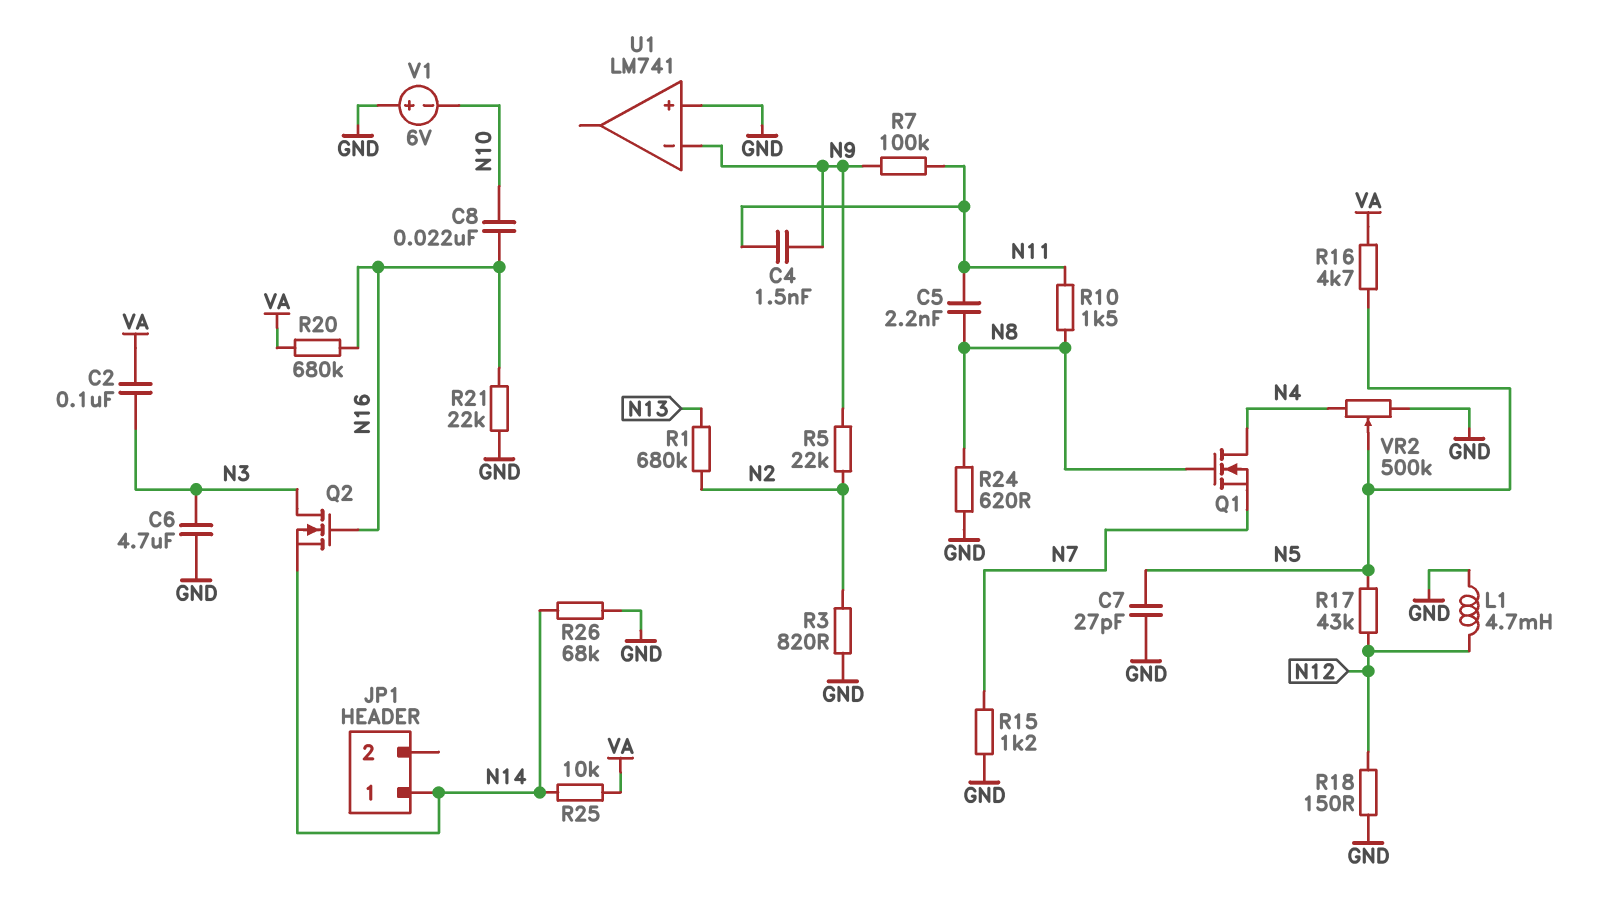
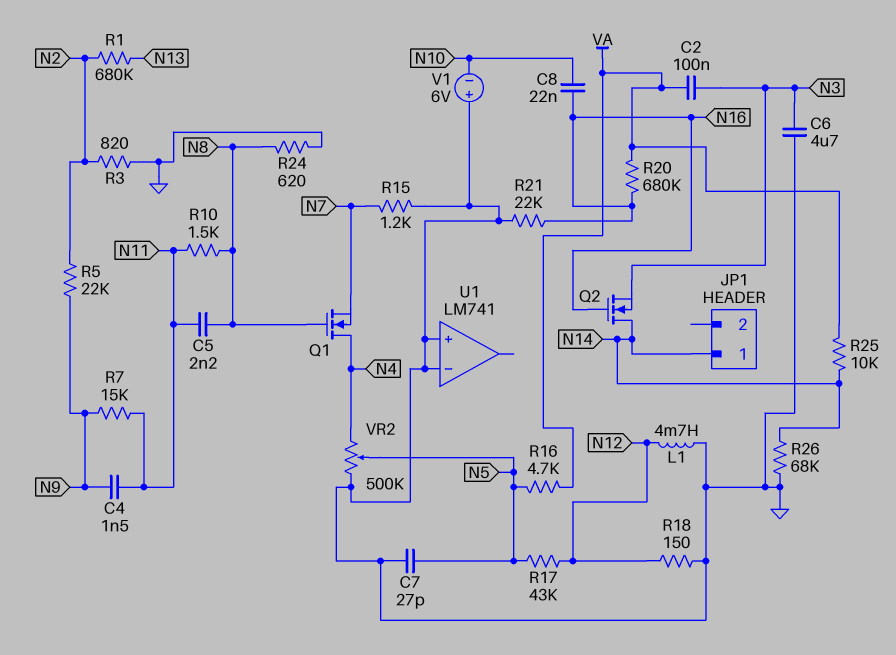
Q2: NMOS (G N16, D N3, S N14) -> NMOS (G N16, D N14, S N3)
R7: 100k (N9, N11) -> 15k (N9, N11)
U1 pin in-: N9 -> GND

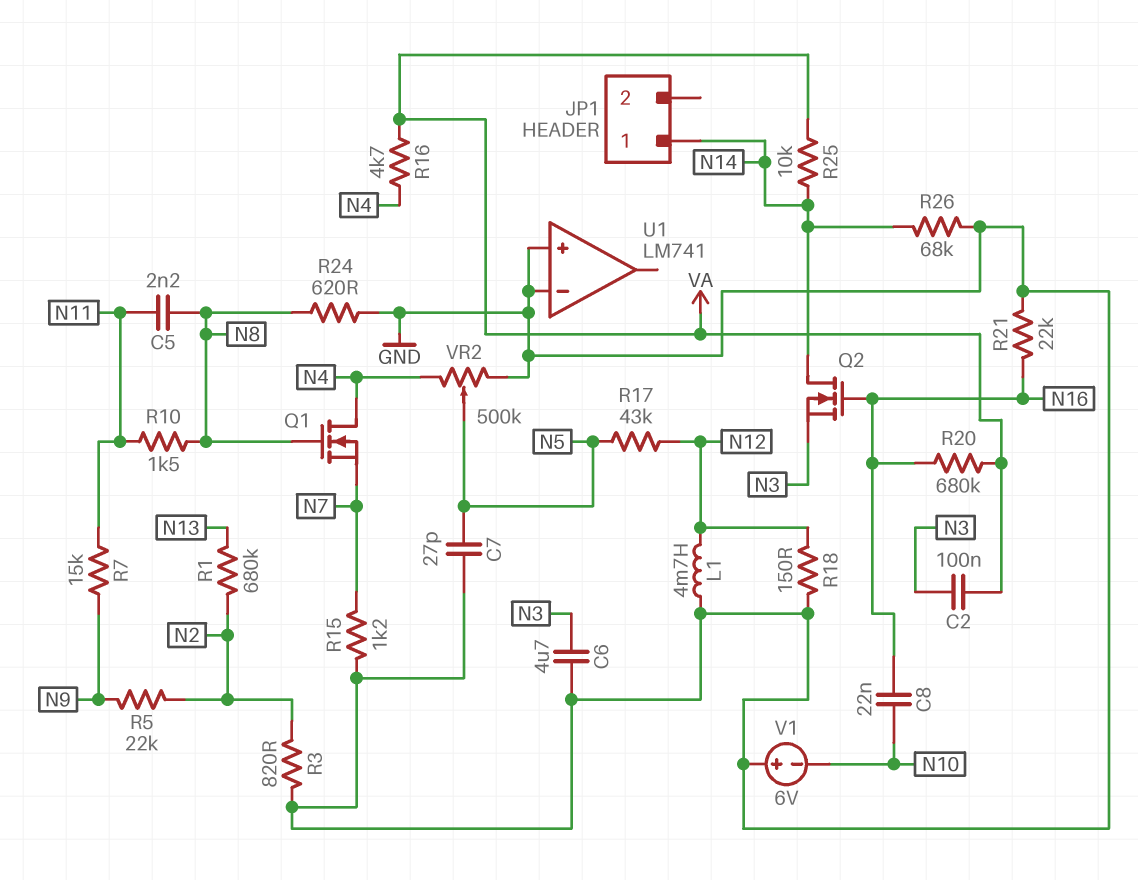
C4: 1.5nF (N9, N11) -> none
R16: 4.7k (N5, VA) -> 4.7k (N4, VA)

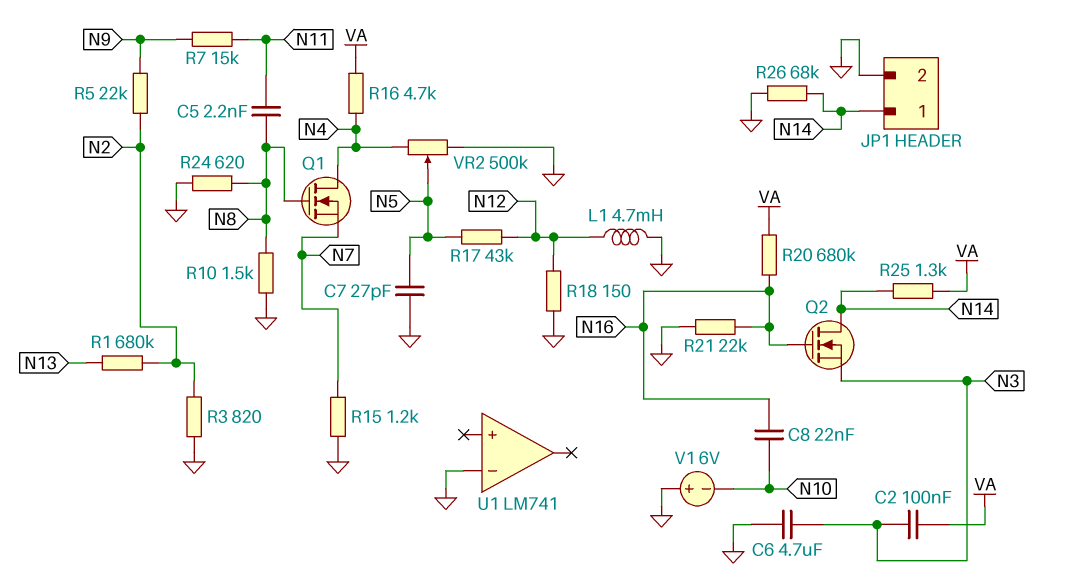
JP1 pin 2: none -> GND
R10: 1.5k (N8, N11) -> 1.5k (GND, N8)
R25: 10k (N14, VA) -> 1.3k (N14, VA)
U1 pin in+: GND -> none

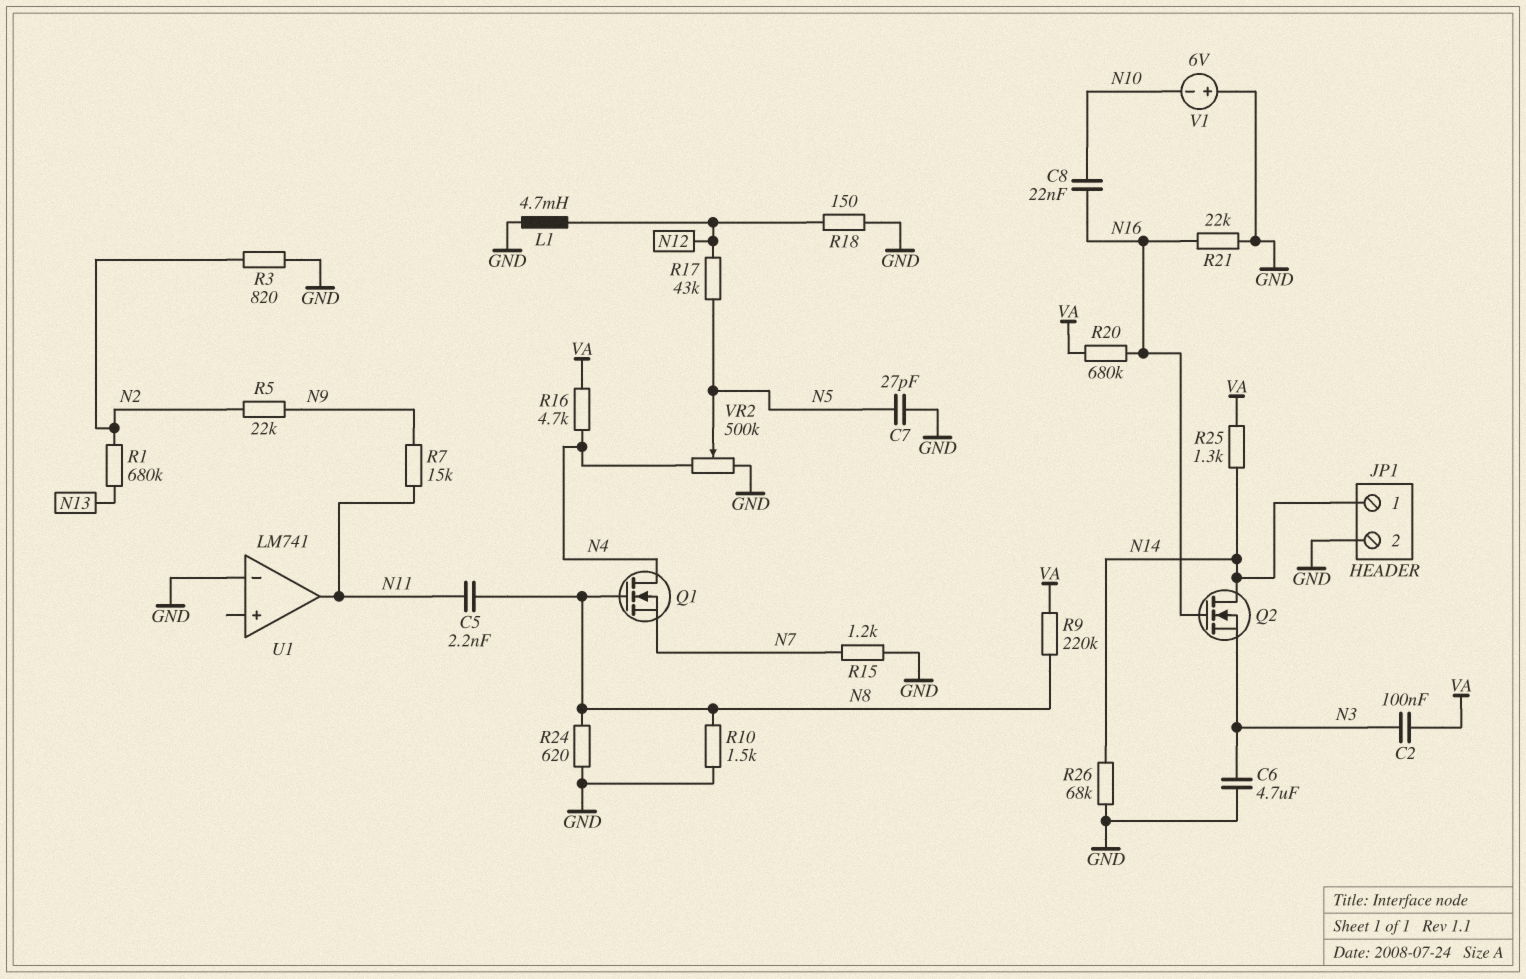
R9: none -> 220k (N8, VA)
U1 pin out: none -> N11

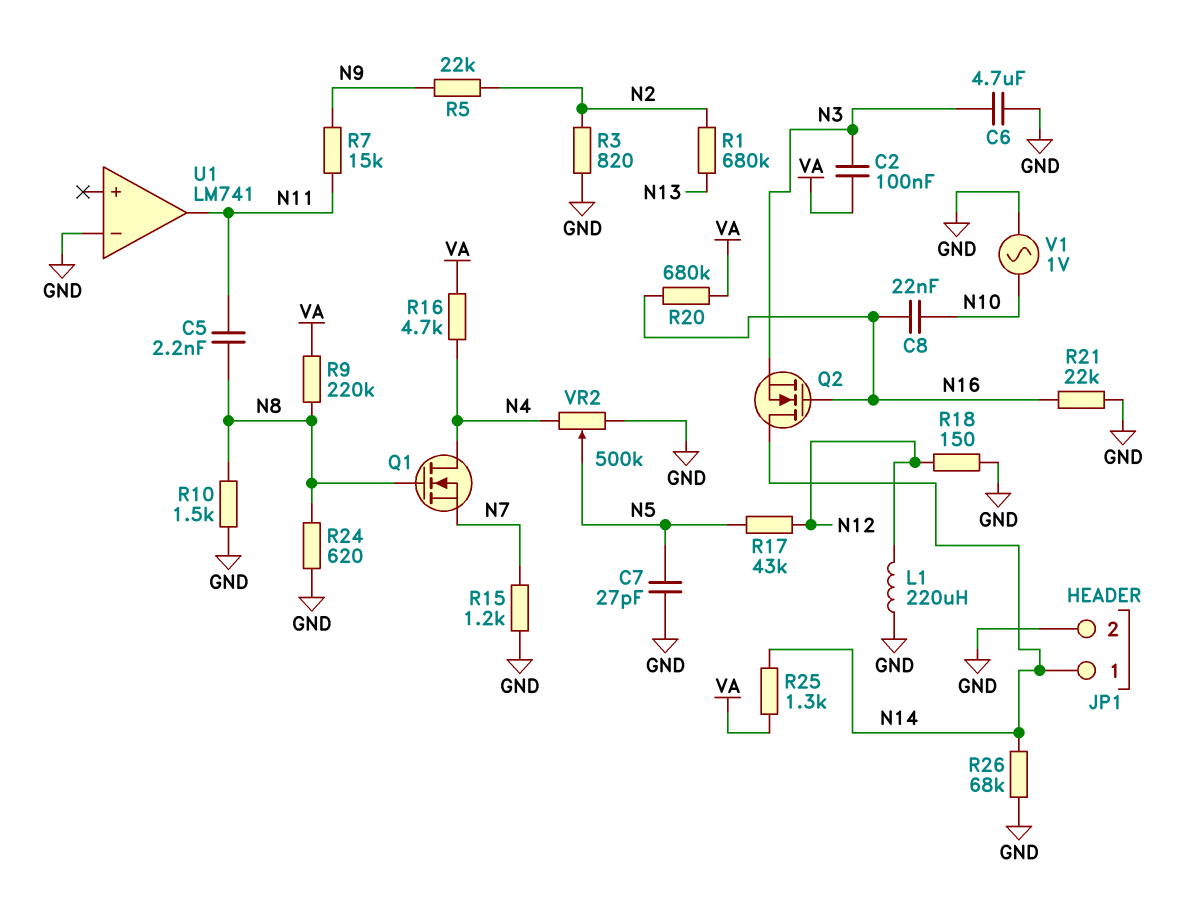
L1: 4.7mH (GND, N12) -> 220uH (GND, N12)
V1: 6V (plus GND, minus N10) -> AC 1V (GND, N10)

